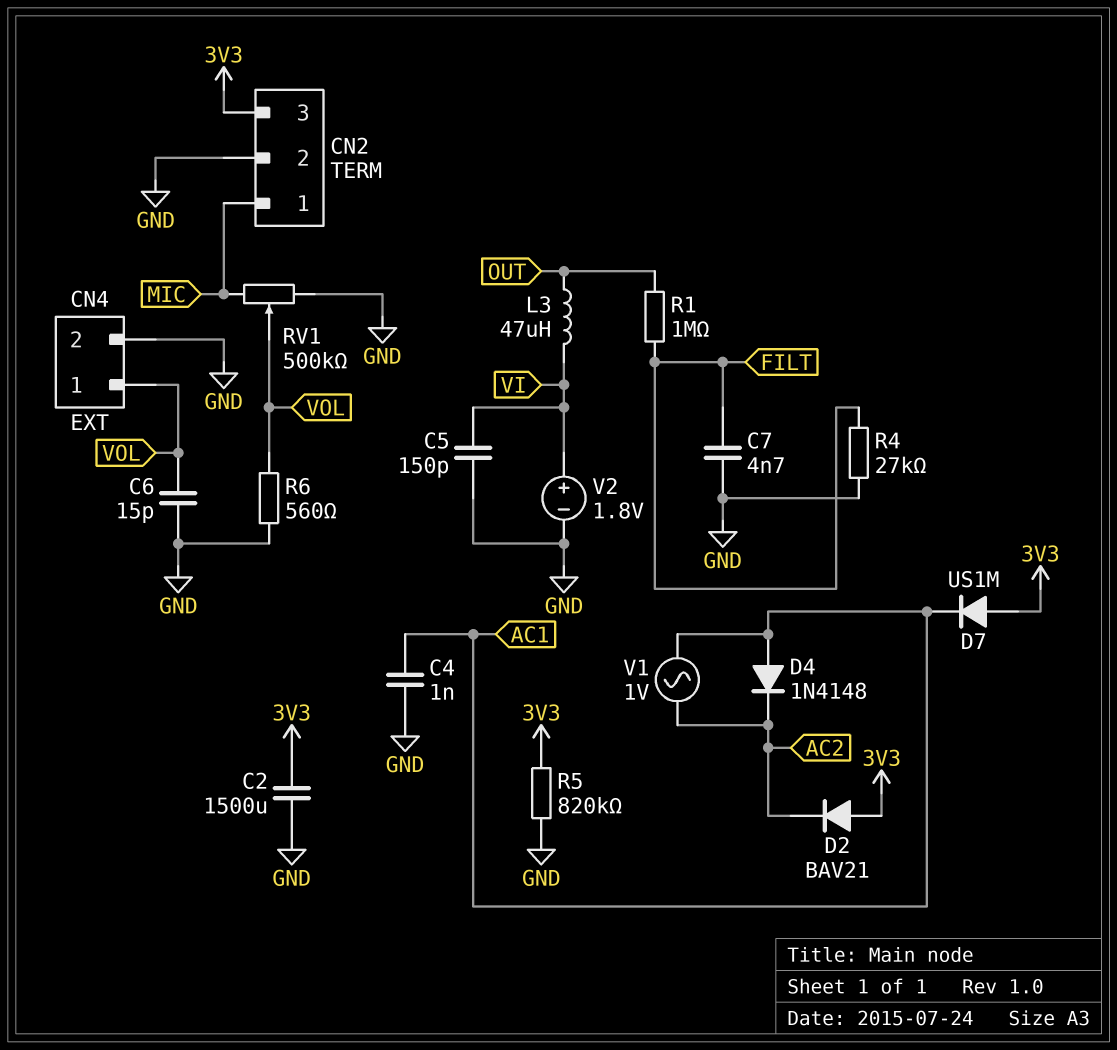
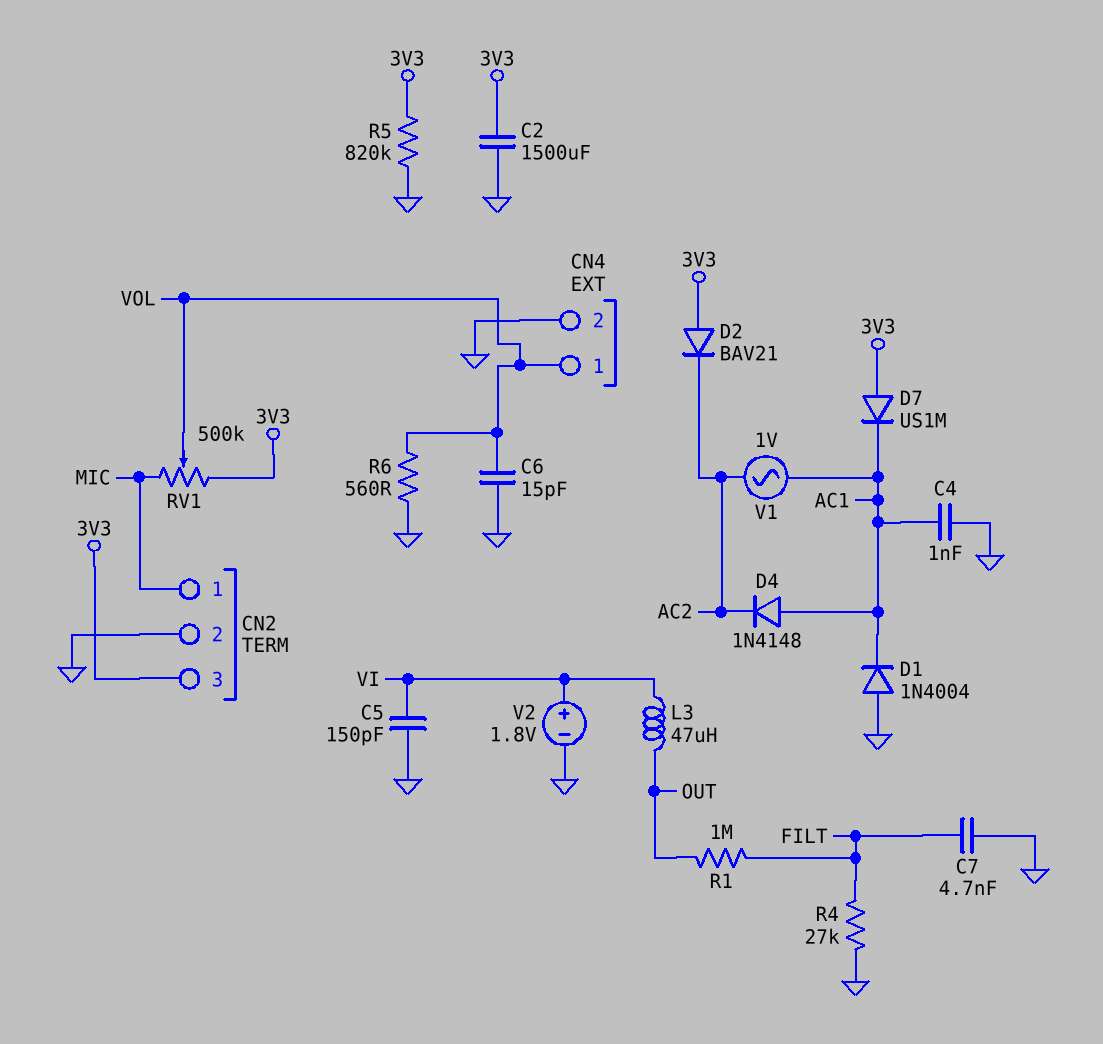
D1: none -> diode 1N4004 (A GND, K AC1)
RV1: 500k (GND, MIC, wiper VOL) -> 500k (3V3, MIC, wiper VOL)

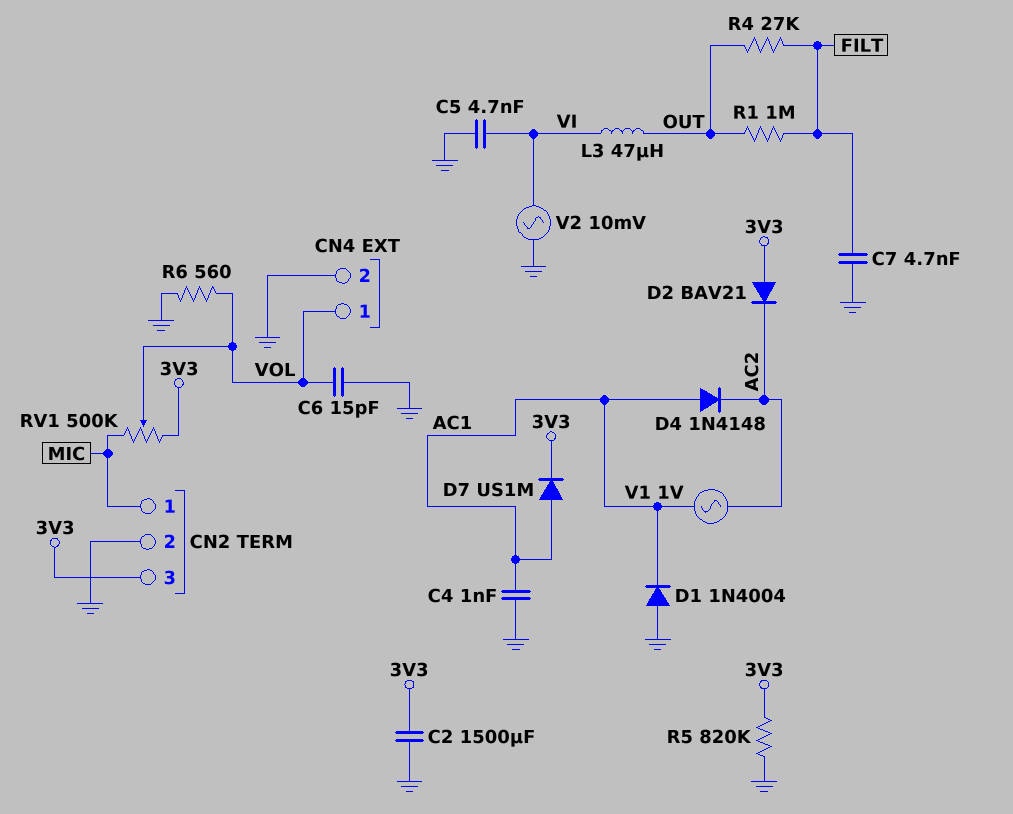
C5: 150pF (GND, VI) -> 4.7nF (GND, VI)
D7: diode US1M (A 3V3, K AC1) -> diode US1M (A AC1, K 3V3)
R4: 27k (FILT, GND) -> 27k (FILT, OUT)
V2: 1.8V (plus VI, minus GND) -> AC 10mV (GND, VI)

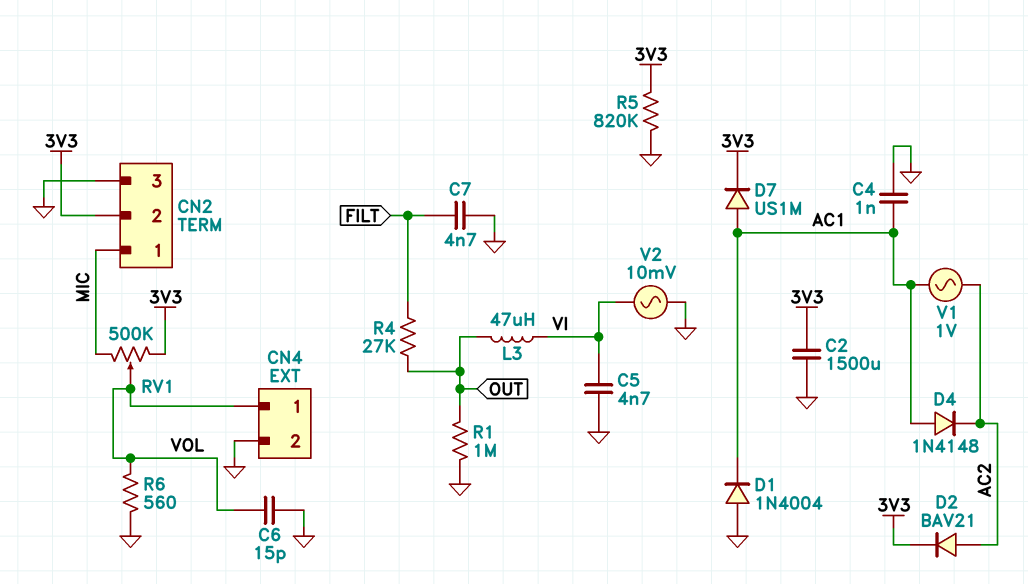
CN2 pin 2: GND -> 3V3
CN2 pin 3: 3V3 -> GND
D2: diode BAV21 (A 3V3, K AC2) -> diode BAV21 (A AC2, K 3V3)
R1: 1M (FILT, OUT) -> 1M (GND, OUT)

